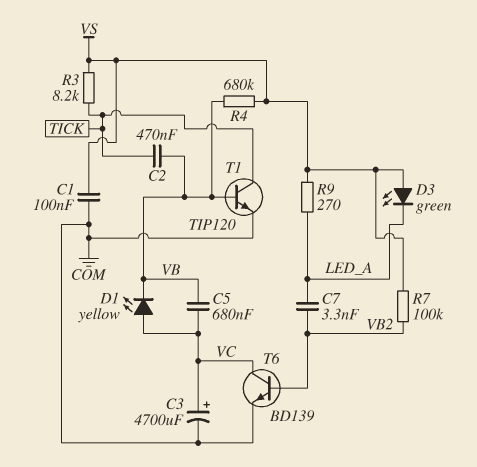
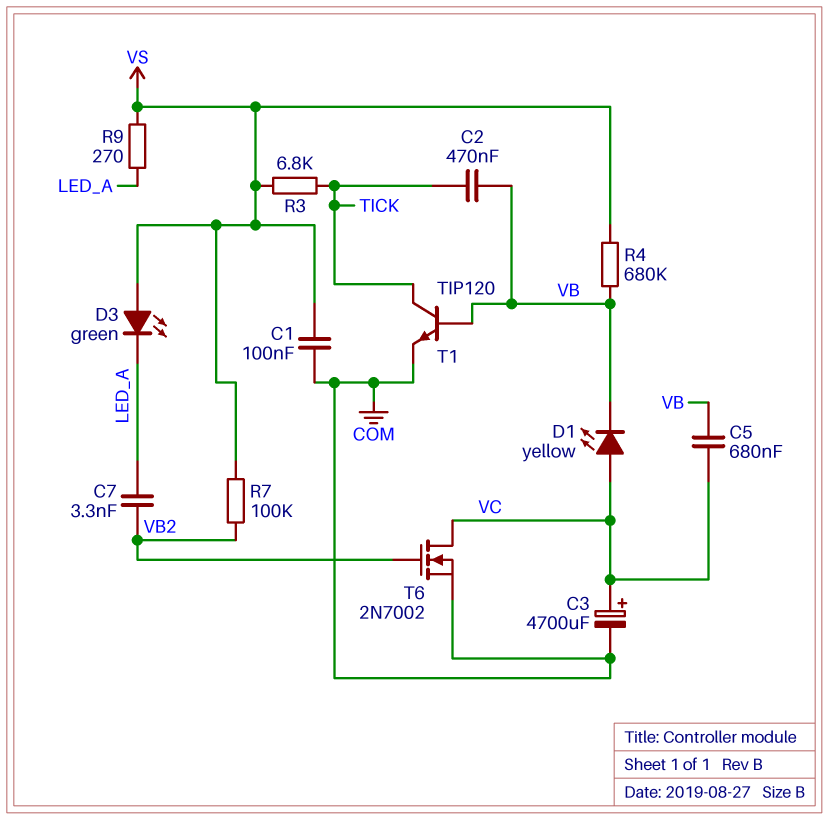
R3: 8.2k (TICK, VS) -> 6.8k (TICK, VS)
T6: NPN BD139 (B VB2, C VC, E COM) -> NMOS 2N7002 (G VB2, D VC, S COM)

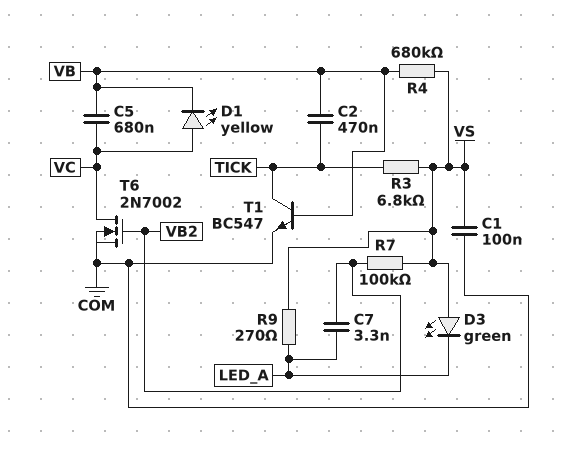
C3: 4700uF (plus VC, minus COM) -> none
T1: NPN TIP120 (B VB, C TICK, E COM) -> NPN BC547 (B VB, C TICK, E COM)

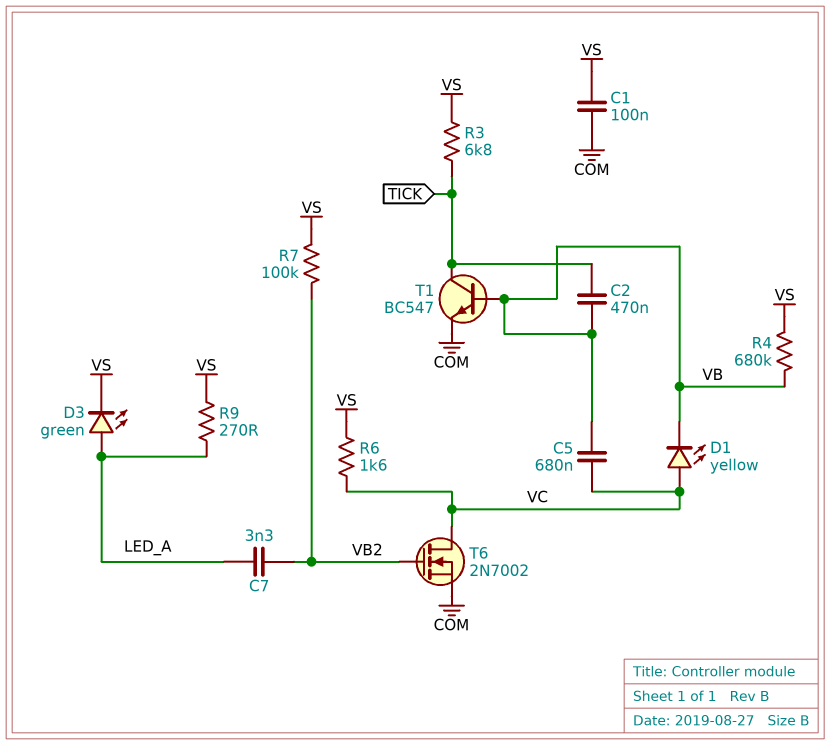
D3: LED green (A VS, K LED_A) -> LED green (A LED_A, K VS)
R6: none -> 1.6k (VC, VS)

